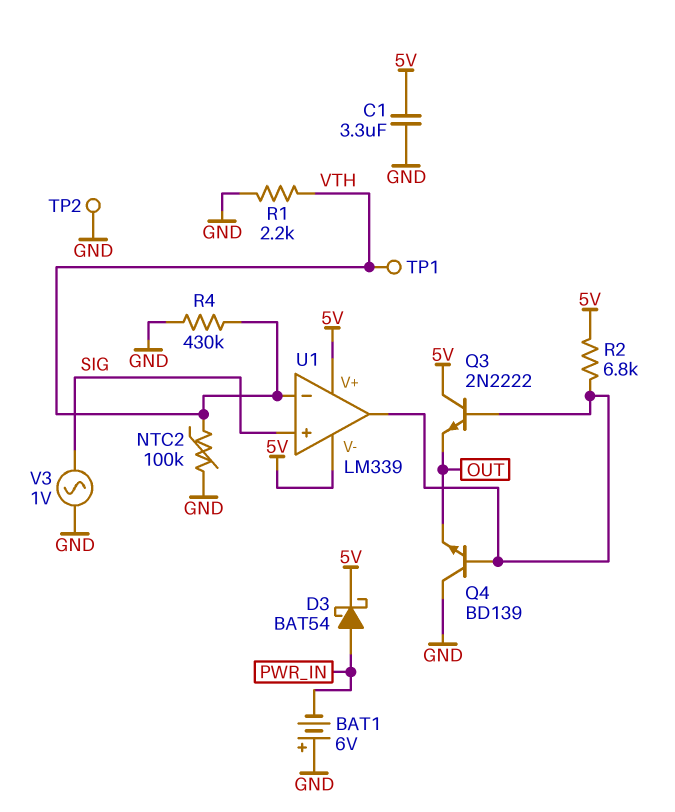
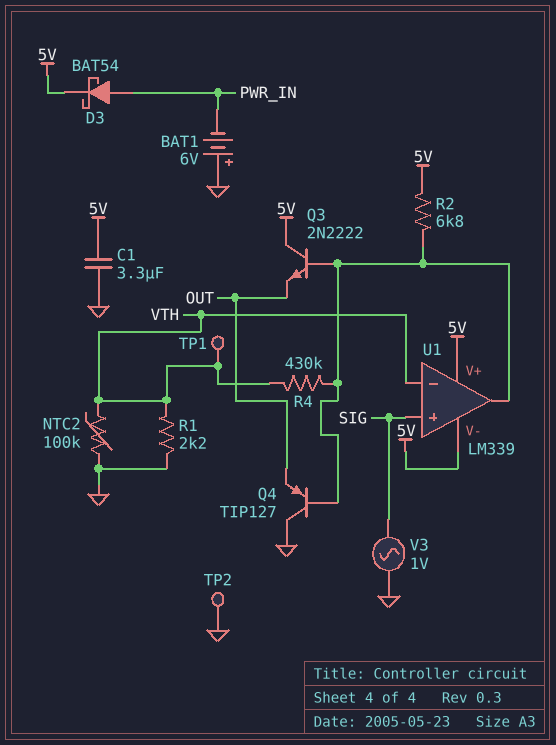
Q4: NPN BD139 (B U1/out, C GND, E OUT) -> PNP TIP127 (B U1/out, C GND, E OUT)
R4: 430k (GND, VTH) -> 430k (U1/out, VTH)

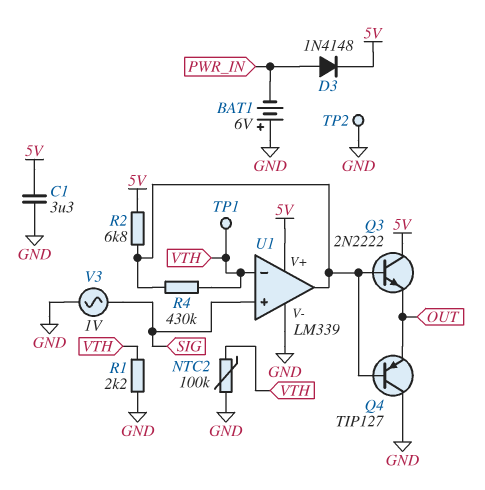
D3: schottky BAT54 (A PWR_IN, K 5V) -> diode 1N4148 (A PWR_IN, K 5V)
U1 pin V-: 5V -> GND

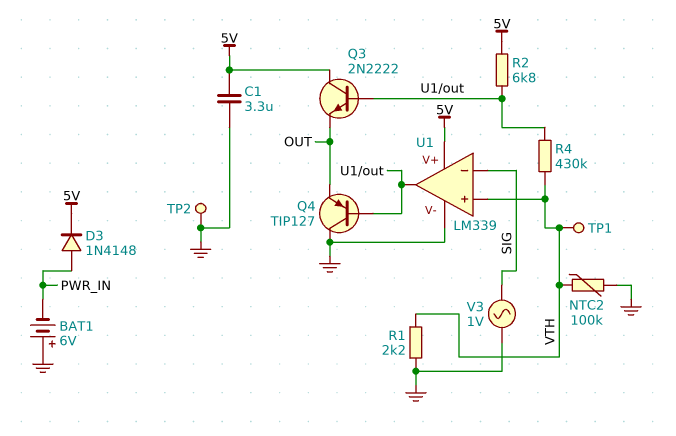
U1 pin in+: SIG -> VTH
U1 pin in-: VTH -> SIG

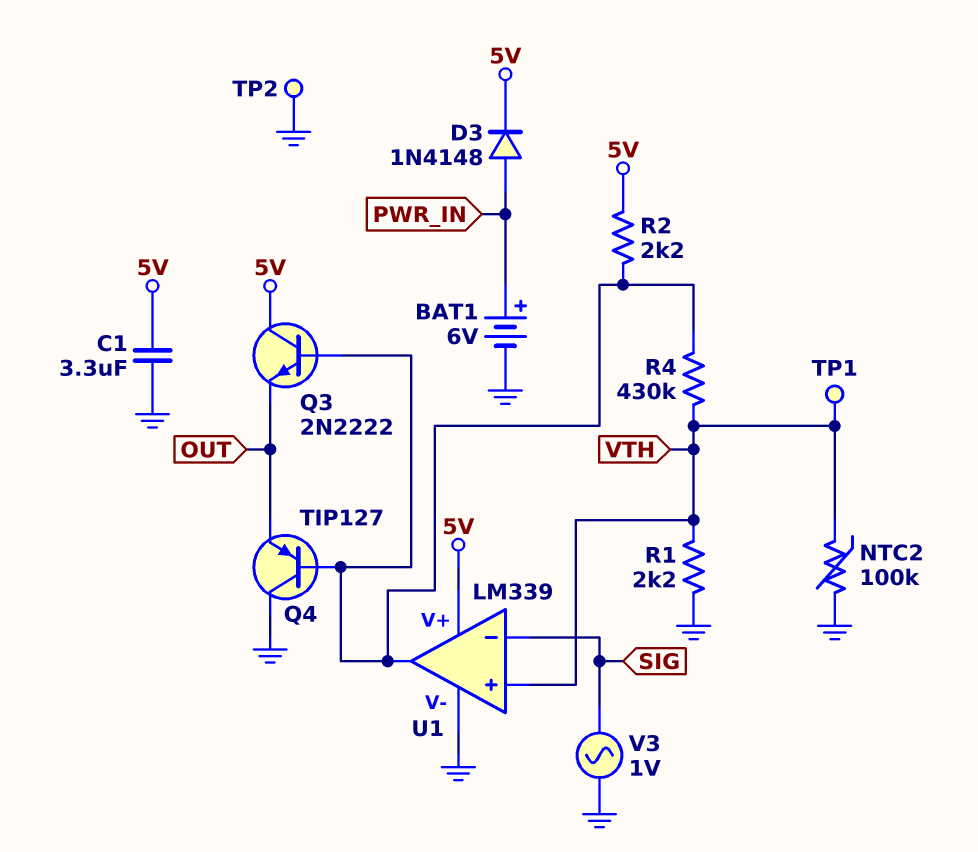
BAT1: 6V (plus GND, minus PWR_IN) -> 6V (plus PWR_IN, minus GND)
R2: 6.8k (5V, U1/out) -> 2.2k (5V, U1/out)

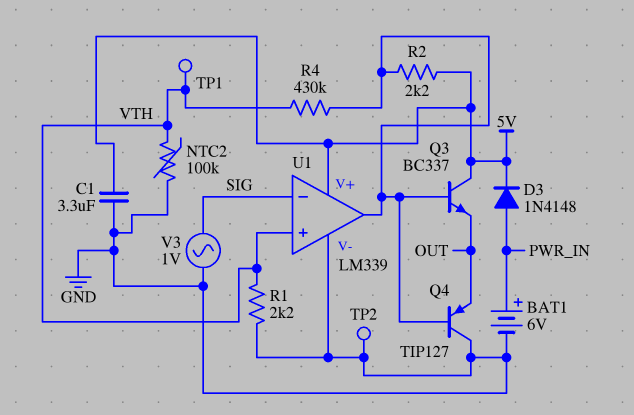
Q3: NPN 2N2222 (B U1/out, C 5V, E OUT) -> NPN BC337 (B U1/out, C 5V, E OUT)

